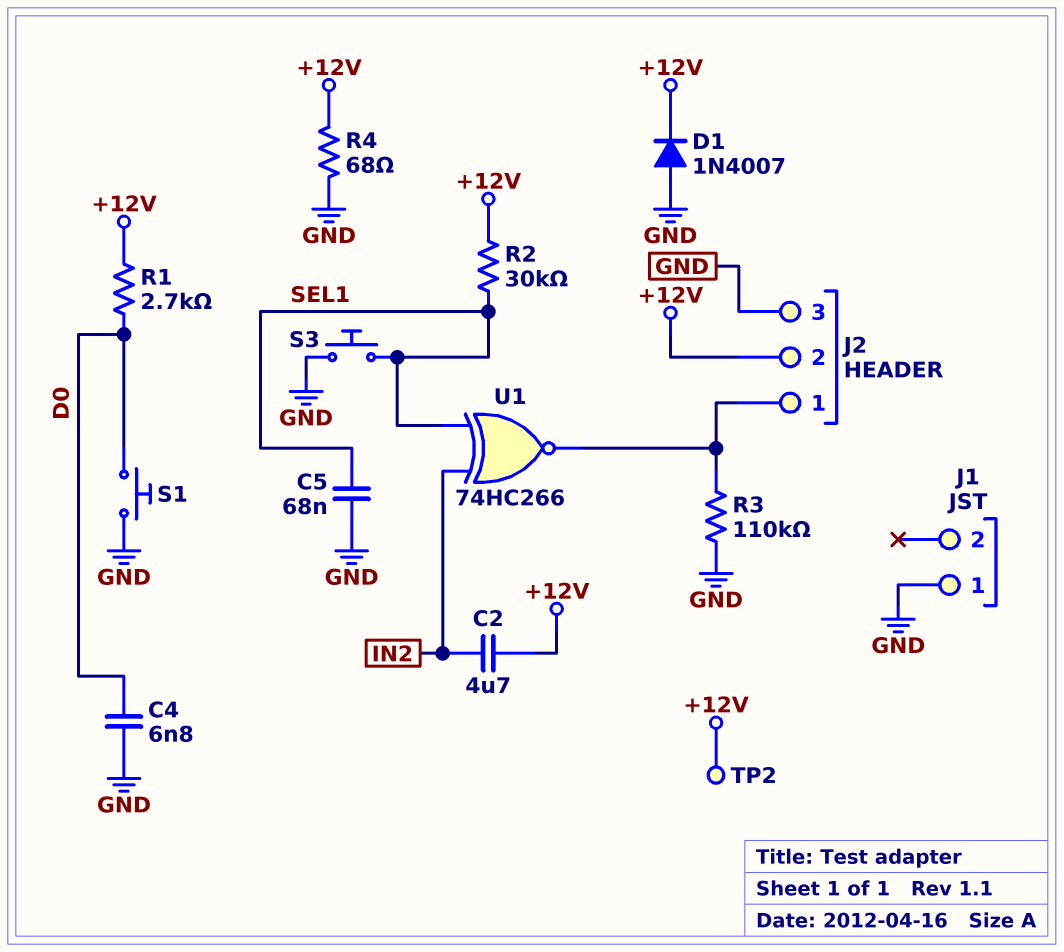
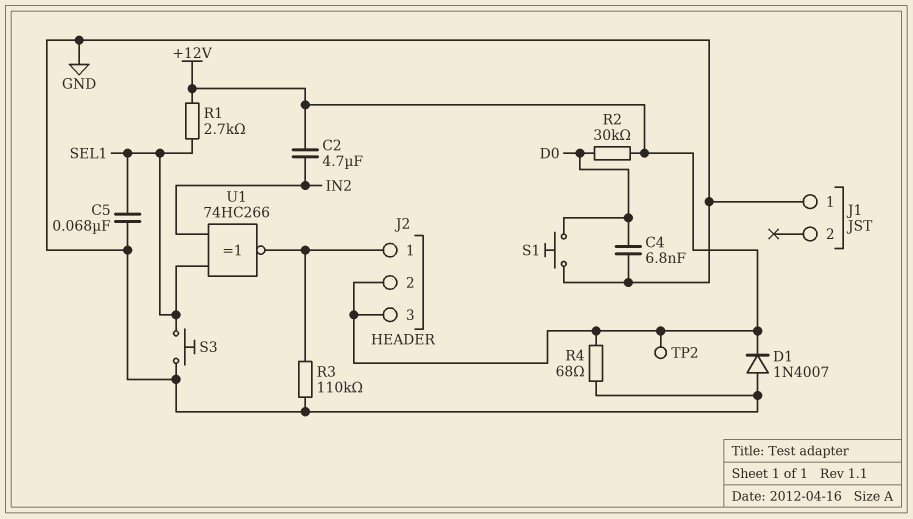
J2 pin 3: GND -> +12V
R1: 2.7k (+12V, D0) -> 2.7k (+12V, SEL1)
R2: 30k (+12V, SEL1) -> 30k (+12V, D0)

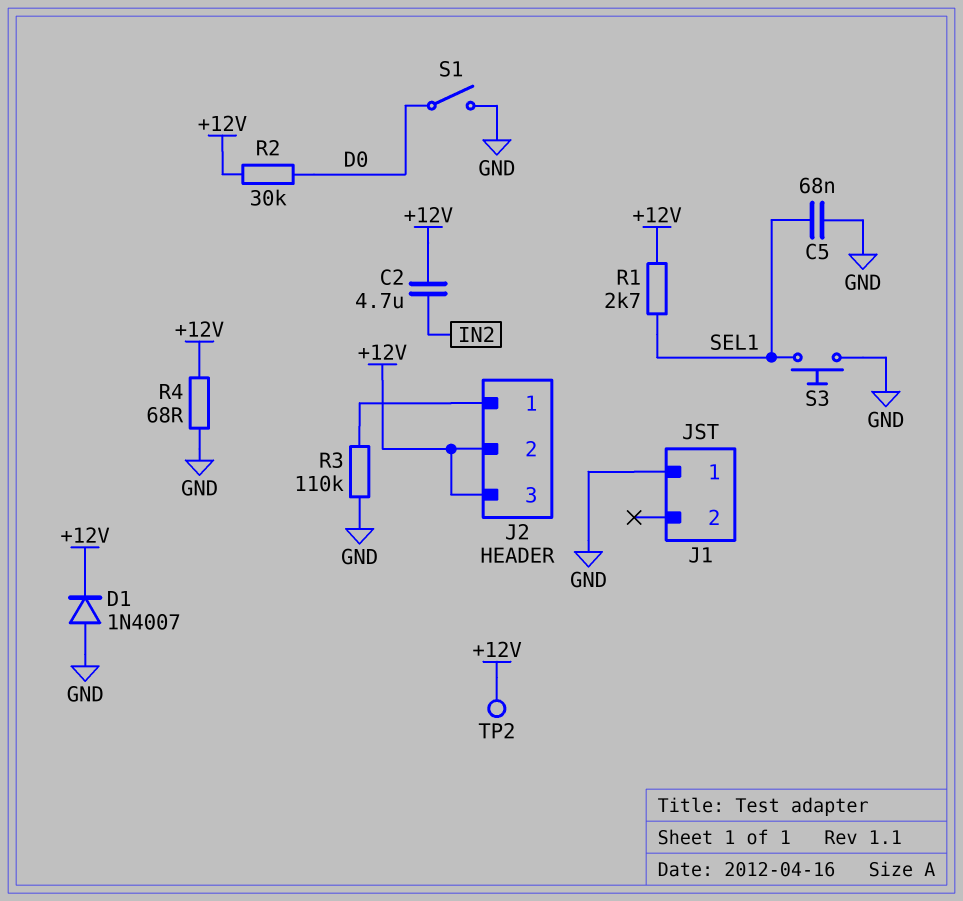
C4: 6.8nF (D0, GND) -> none
S1: button (D0, GND) -> switch (D0, GND)
U1: XNOR 74HC266 (in IN2, in SEL1, out J2/1) -> none

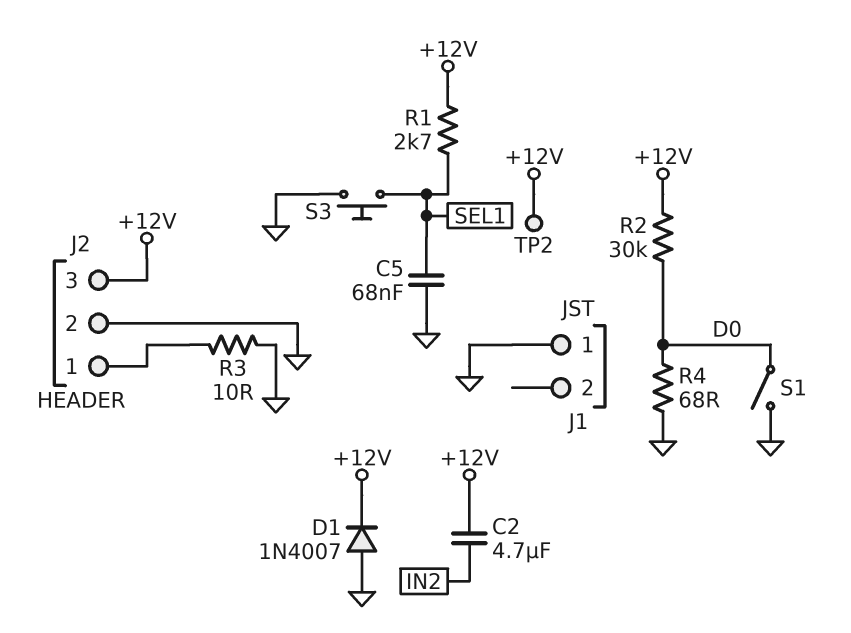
J2 pin 2: +12V -> GND
R3: 110k (GND, J2/1) -> 10 (GND, J2/1)
R4: 68 (+12V, GND) -> 68 (D0, GND)

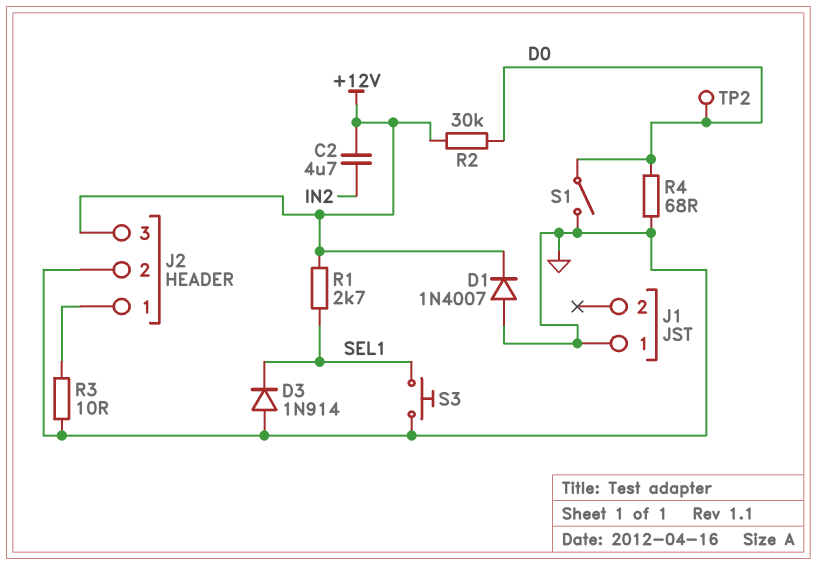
C5: 68nF (GND, SEL1) -> none
D3: none -> diode 1N914 (A GND, K SEL1)
TP2: test point (+12V) -> test point (D0)

